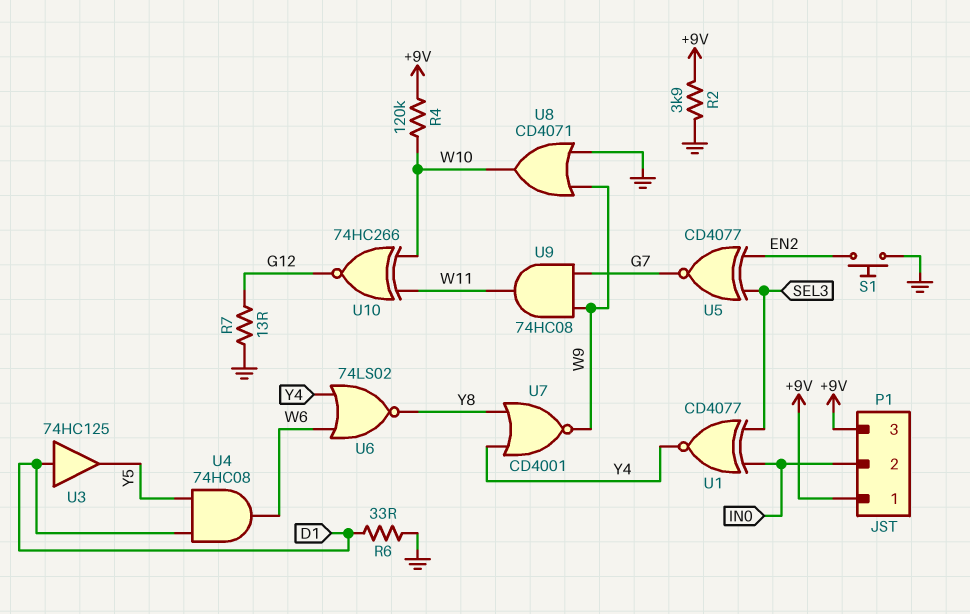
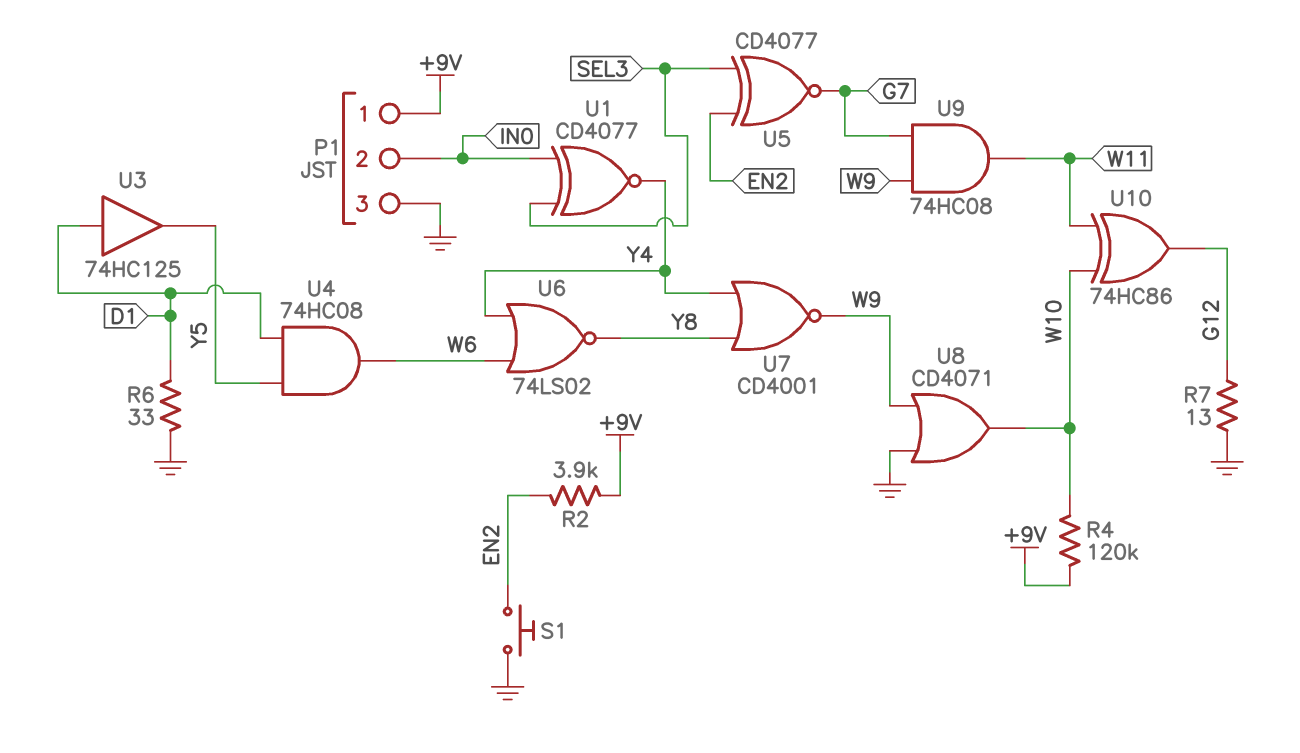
P1 pin 3: +9V -> GND
R2: 3.9k (+9V, GND) -> 3.9k (+9V, EN2)
U10: XNOR 74HC266 (in W10, in W11, out G12) -> XOR 74HC86 (in W10, in W11, out G12)

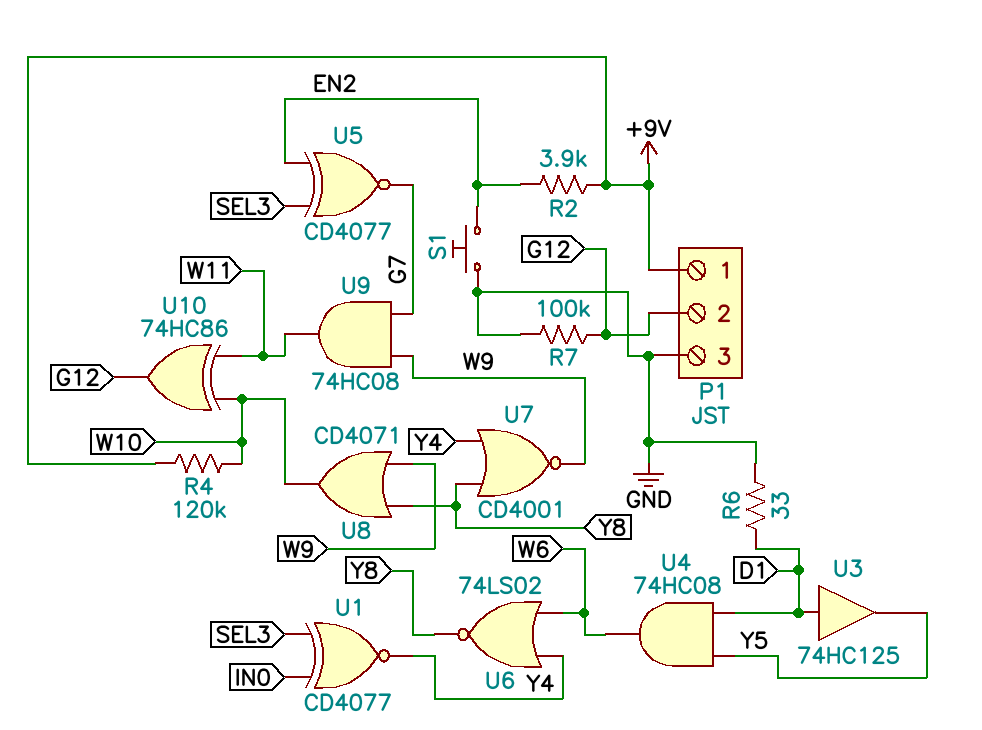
P1 pin 2: IN0 -> G12
R7: 13 (G12, GND) -> 100k (G12, GND)
U8: OR CD4071 (in GND, in W9, out W10) -> OR CD4071 (in W9, in Y8, out W10)

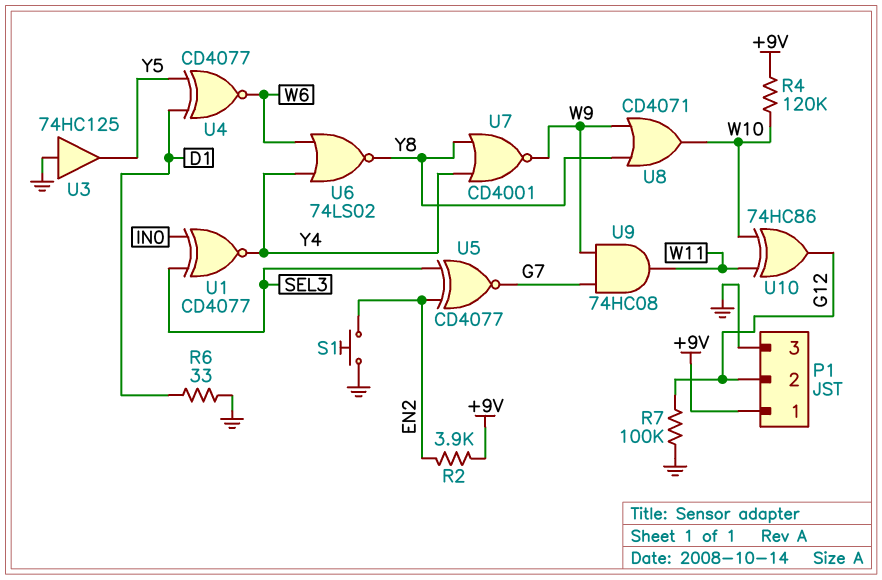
U3: buffer 74HC125 (in D1, out Y5) -> buffer 74HC125 (in GND, out Y5)
U4: AND 74HC08 (in D1, in Y5, out W6) -> XNOR CD4077 (in D1, in Y5, out W6)

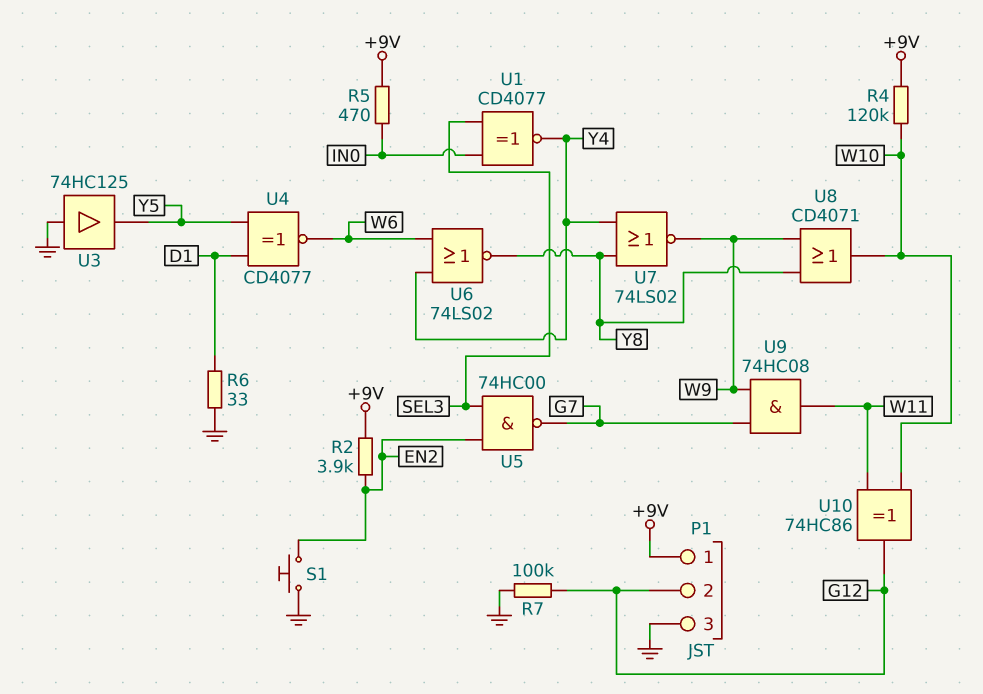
R5: none -> 470 (+9V, IN0)
U5: XNOR CD4077 (in EN2, in SEL3, out G7) -> NAND 74HC00 (in EN2, in SEL3, out G7)
U7: NOR CD4001 (in Y4, in Y8, out W9) -> NOR 74LS02 (in Y4, in Y8, out W9)

